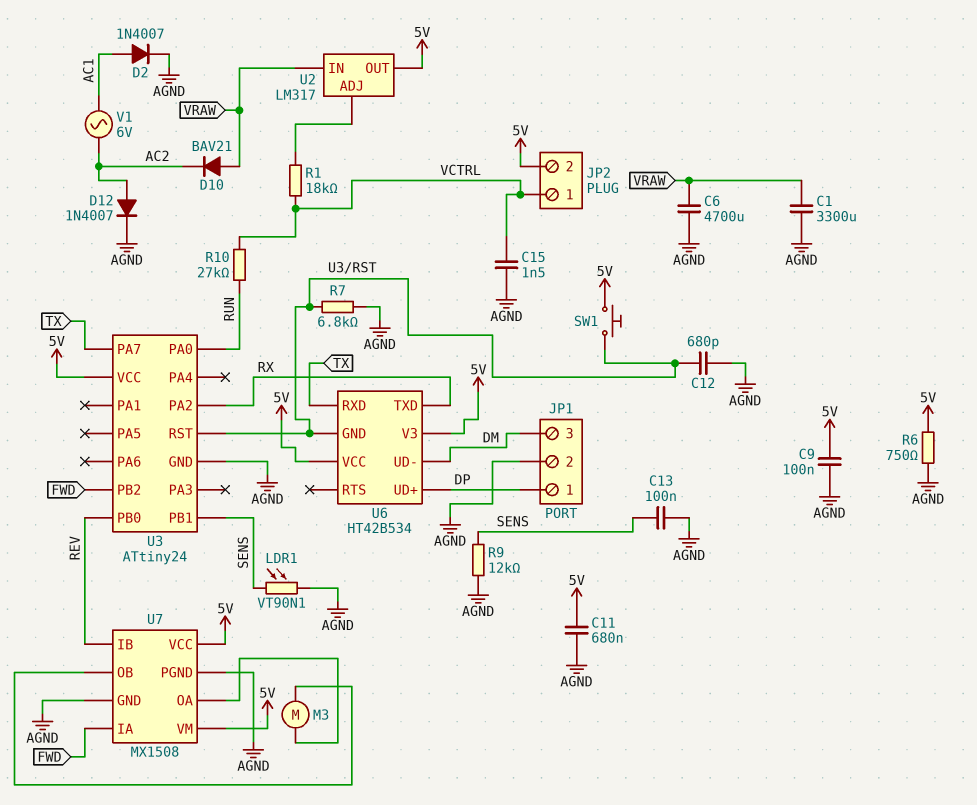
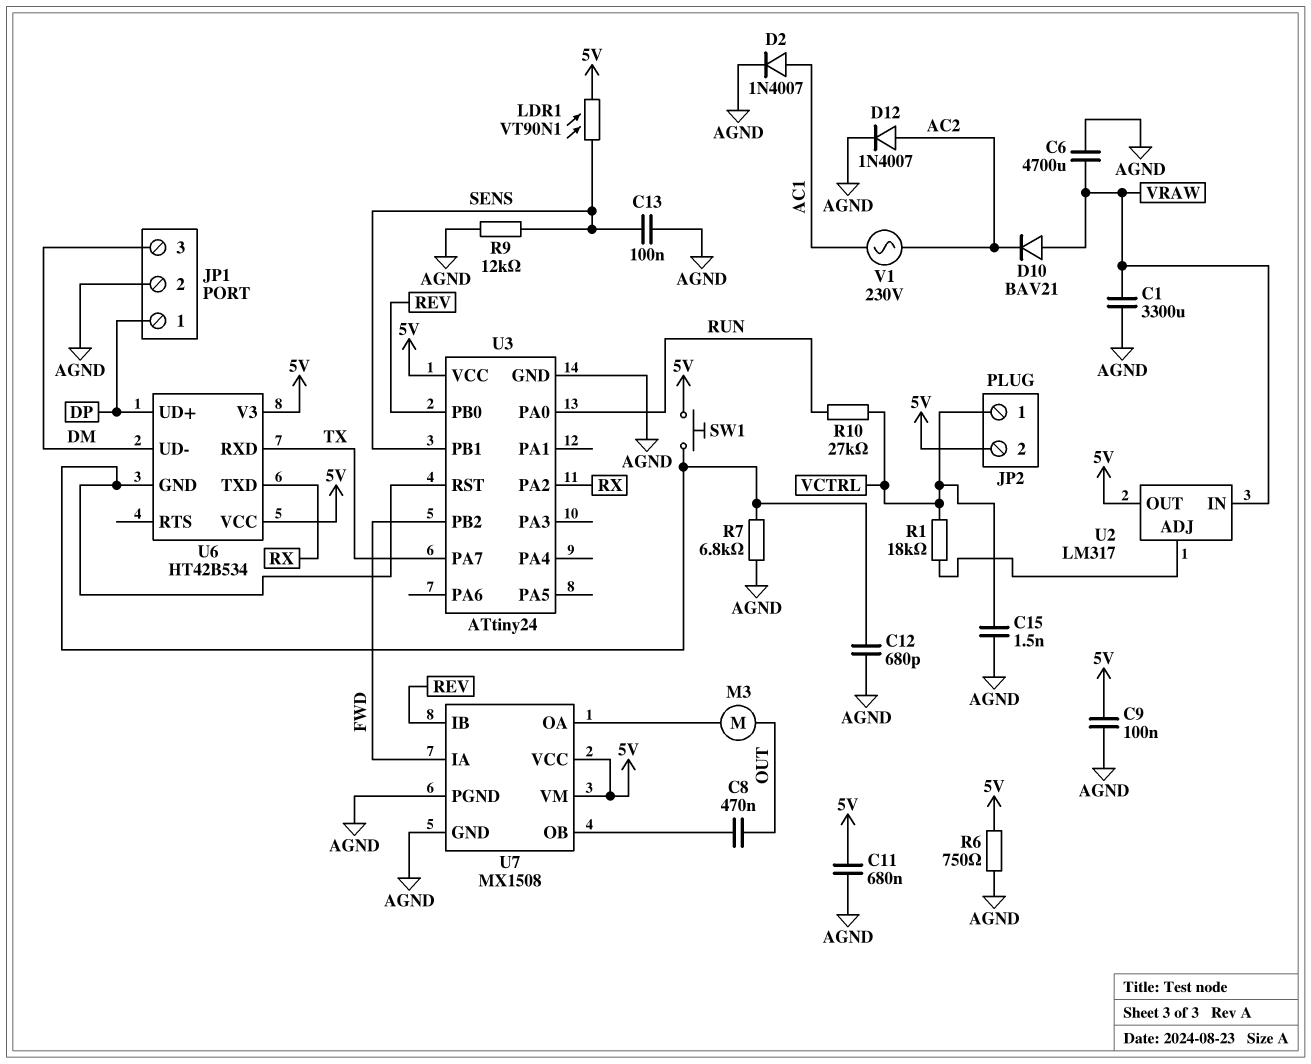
C8: none -> 470nF (OUT, U7/OB)
LDR1: VT90N1 (AGND, SENS) -> VT90N1 (5V, SENS)
M3: motor (U7/OA, U7/OB) -> motor (OUT, U7/OA)
V1: AC 6V (AC1, AC2) -> AC 230V (AC1, AC2)

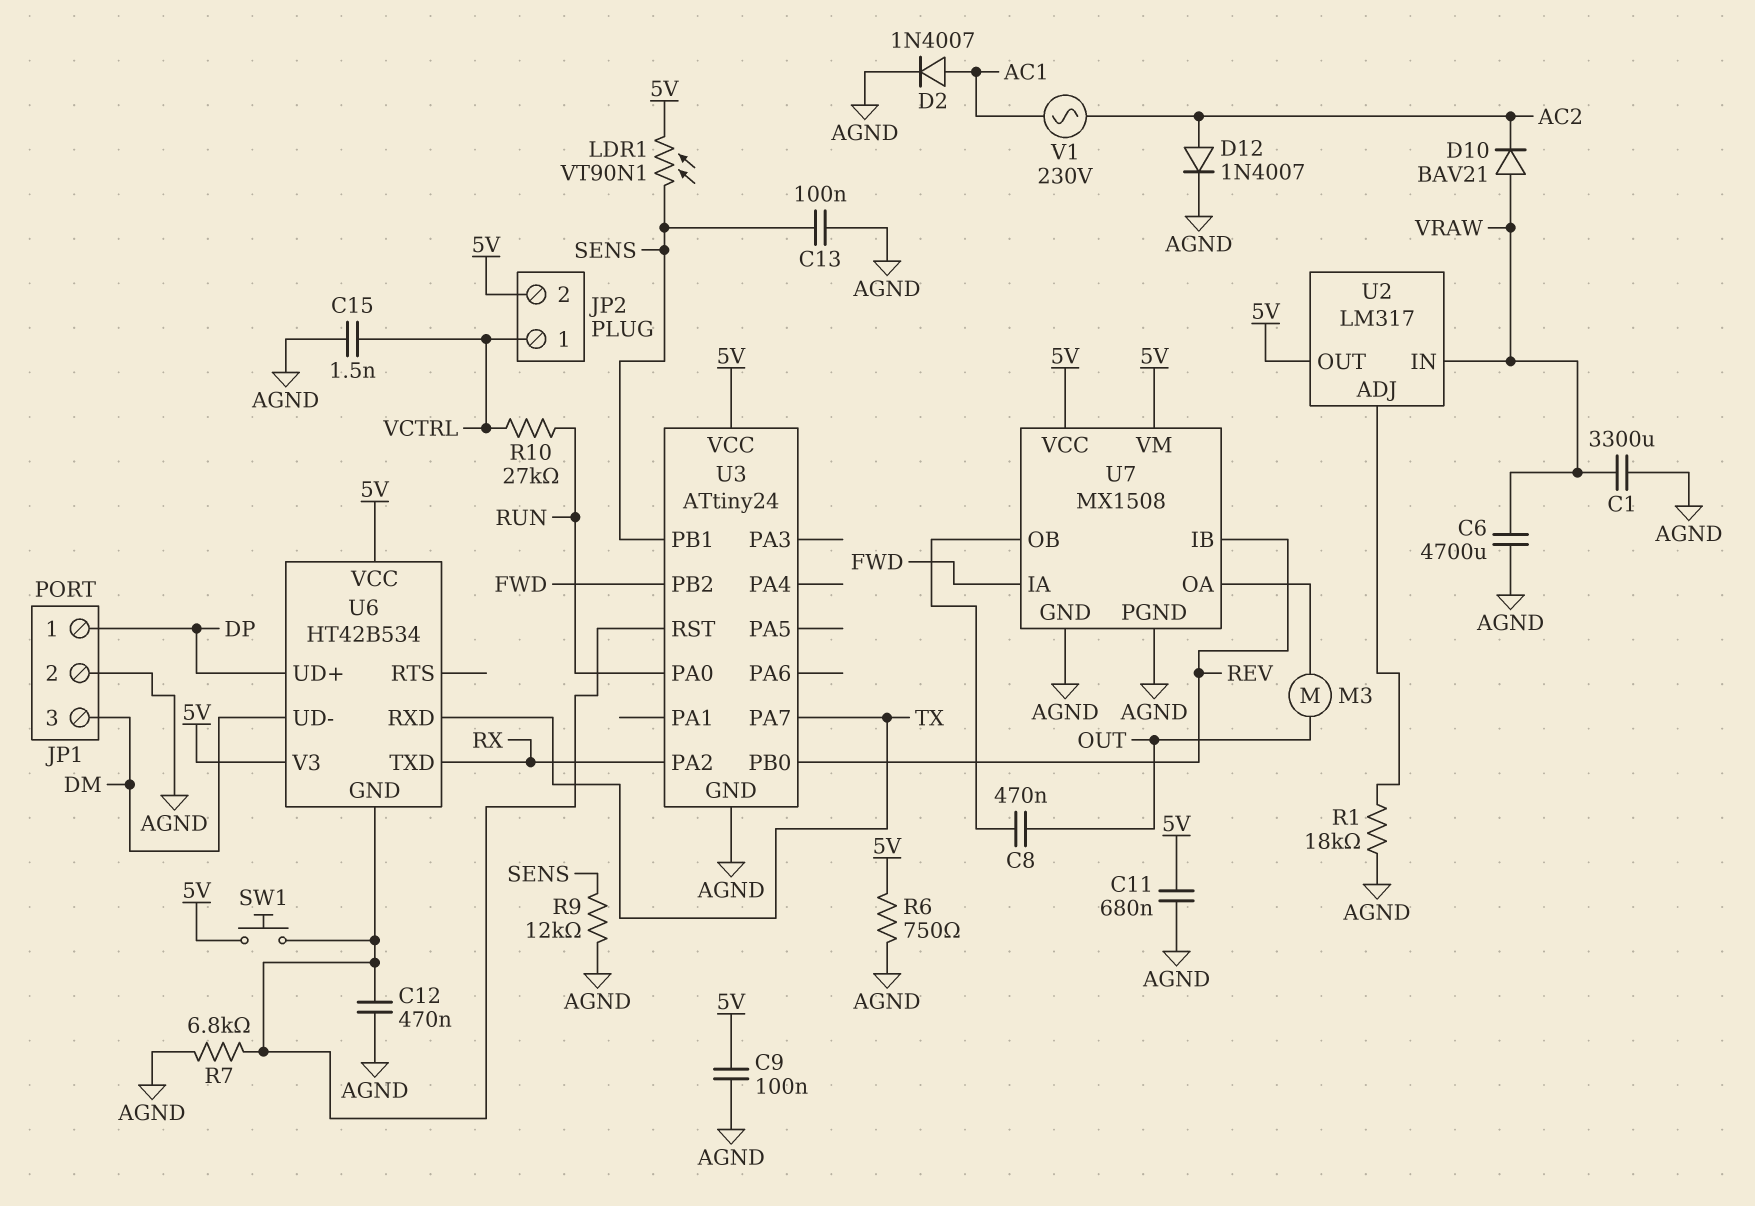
C12: 680pF (AGND, U3/RST) -> 470nF (AGND, U3/RST)
R1: 18k (U2/ADJ, VCTRL) -> 18k (AGND, U2/ADJ)

